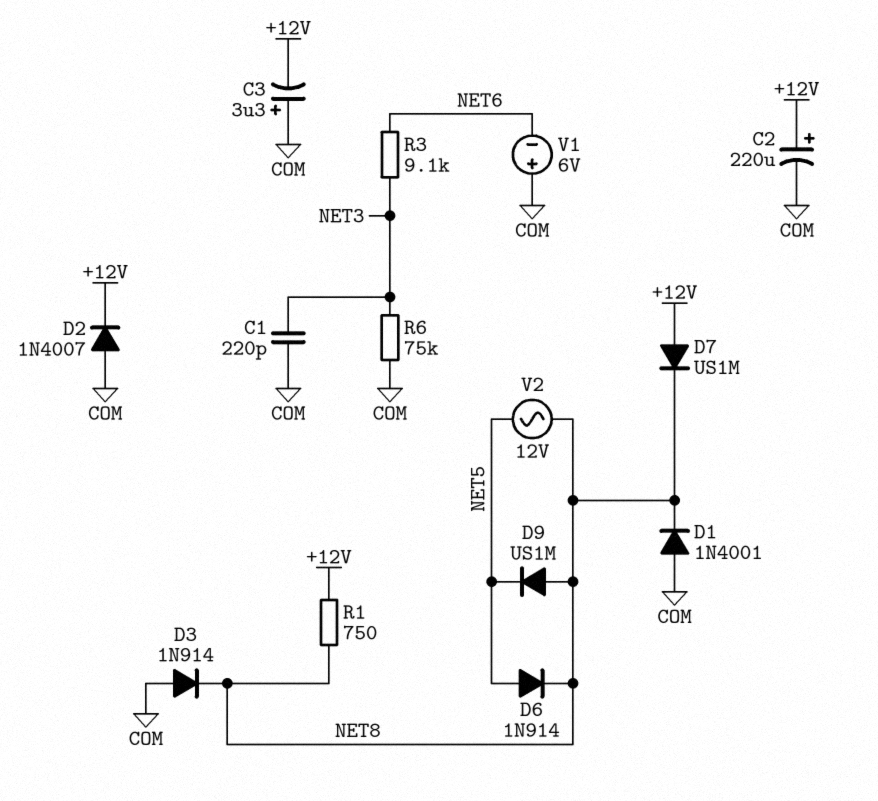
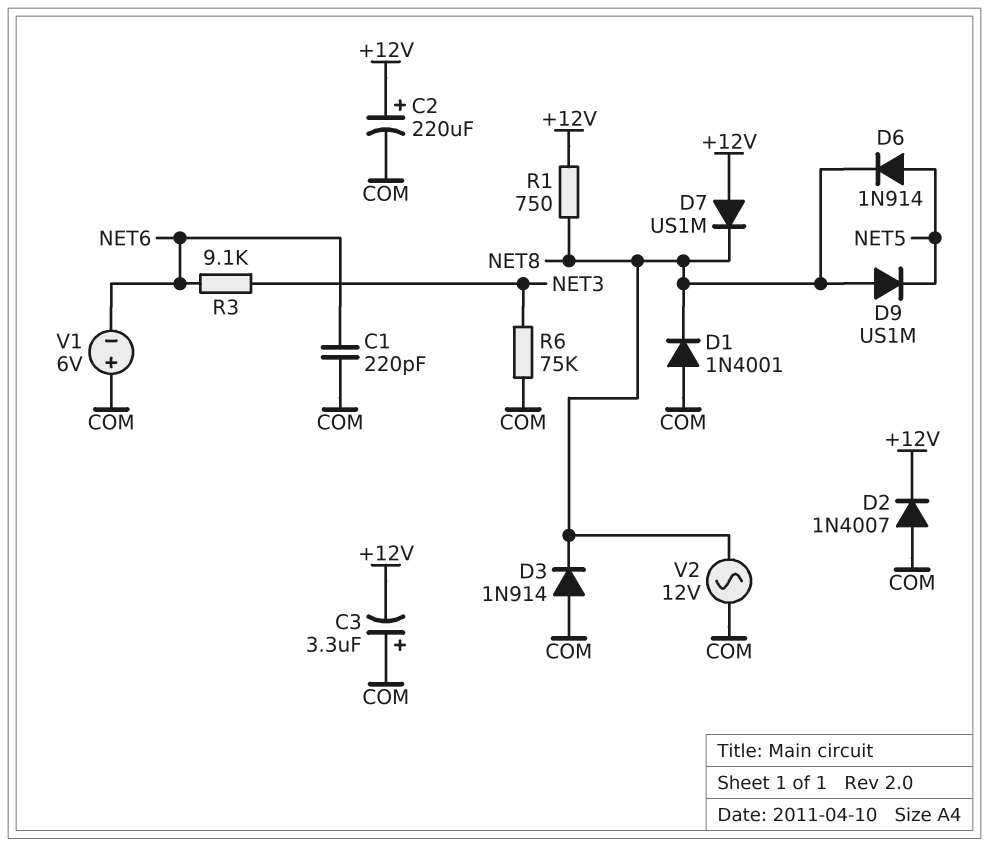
C1: 220pF (COM, NET3) -> 220pF (COM, NET6)
V2: AC 12V (NET5, NET8) -> AC 12V (COM, NET8)

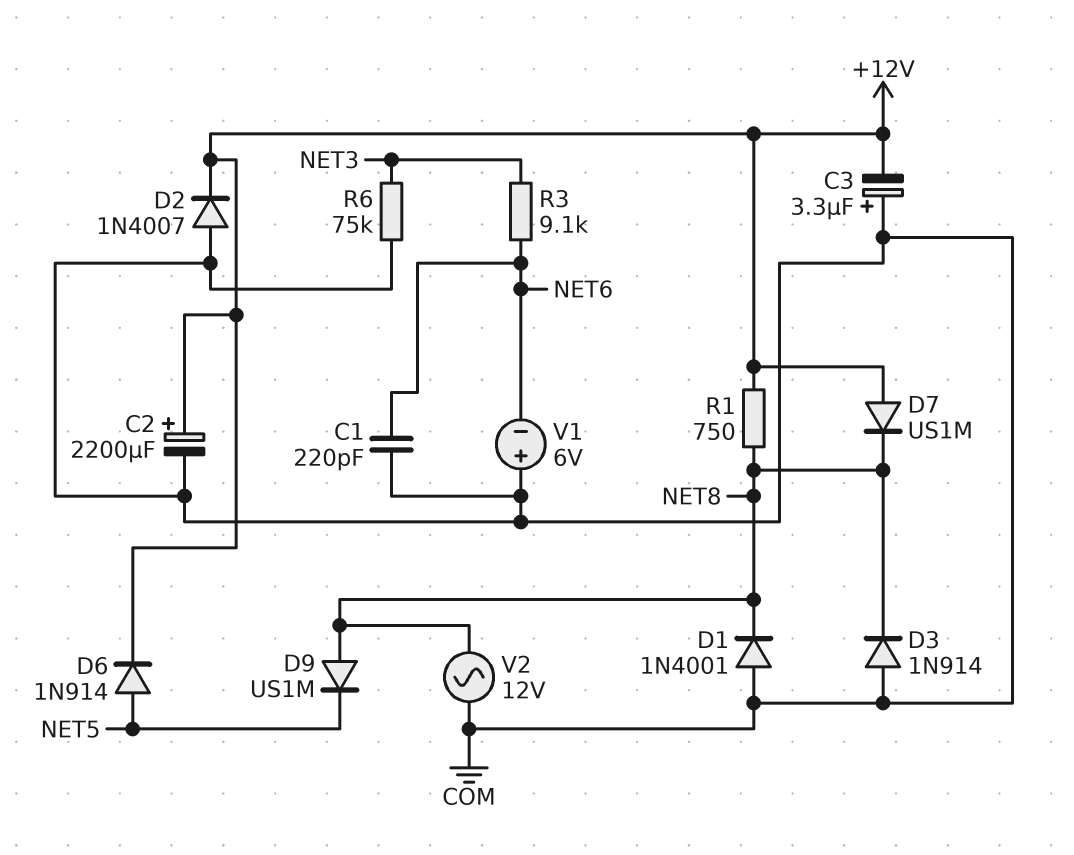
C2: 220uF (plus +12V, minus COM) -> 2200uF (plus +12V, minus COM)
D6: diode 1N914 (A NET5, K NET8) -> diode 1N914 (A NET5, K +12V)

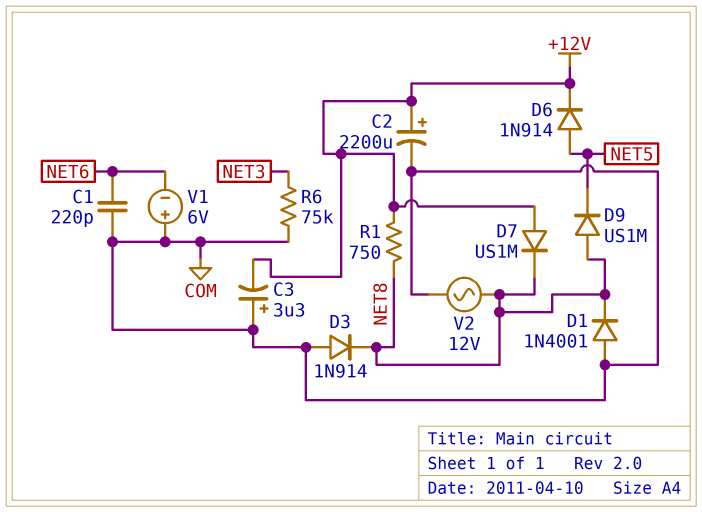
D2: diode 1N4007 (A COM, K +12V) -> none
R3: 9.1k (NET3, NET6) -> none

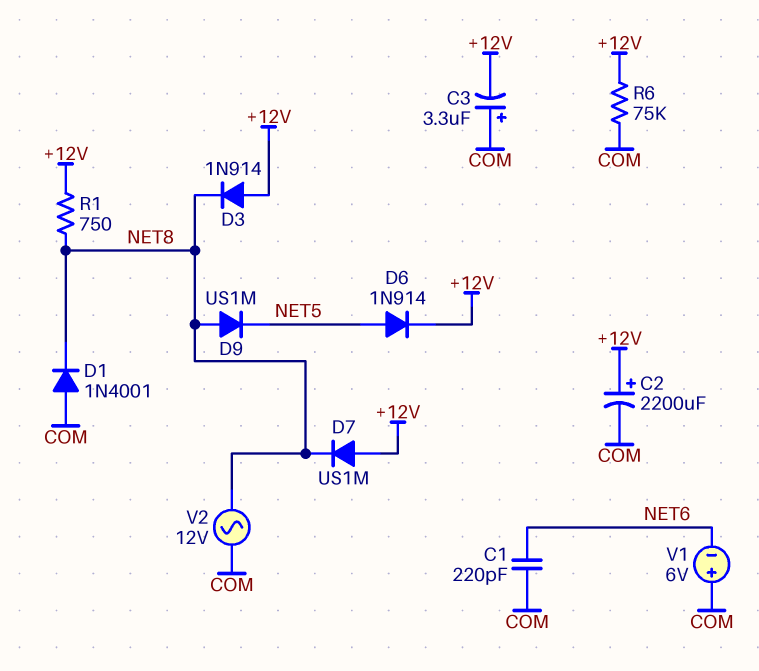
D3: diode 1N914 (A COM, K NET8) -> diode 1N914 (A +12V, K NET8)
R6: 75k (COM, NET3) -> 75k (+12V, COM)

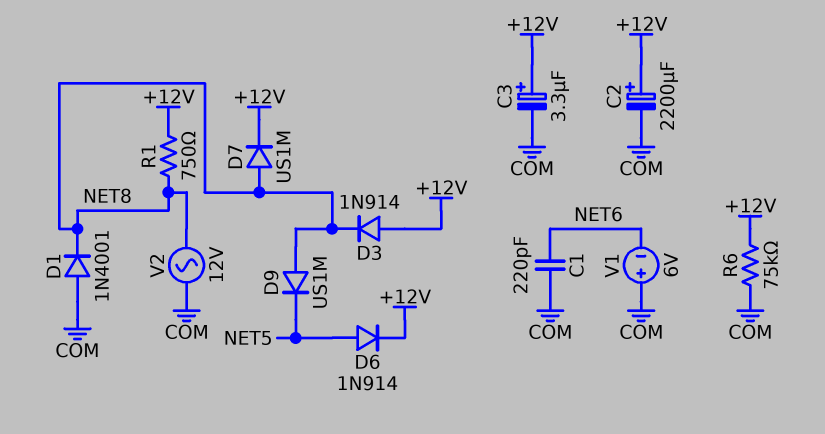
C3: 3.3uF (plus COM, minus +12V) -> 3.3uF (plus +12V, minus COM)
D7: diode US1M (A +12V, K NET8) -> diode US1M (A NET8, K +12V)

